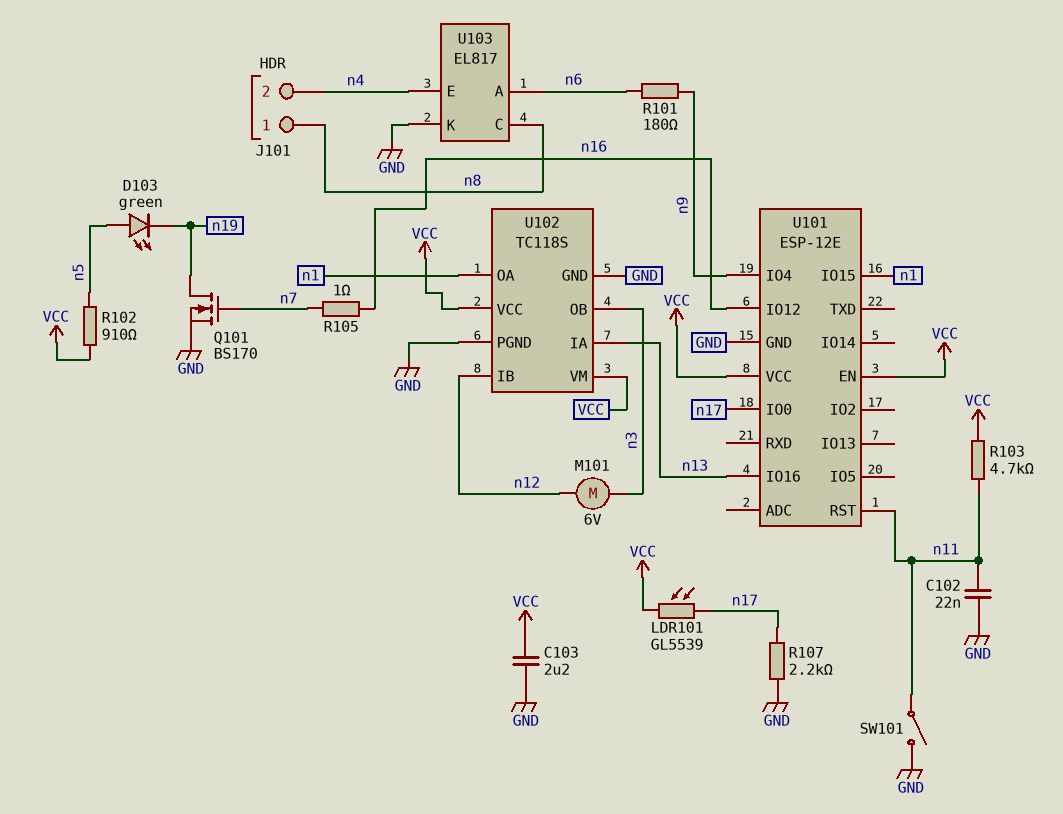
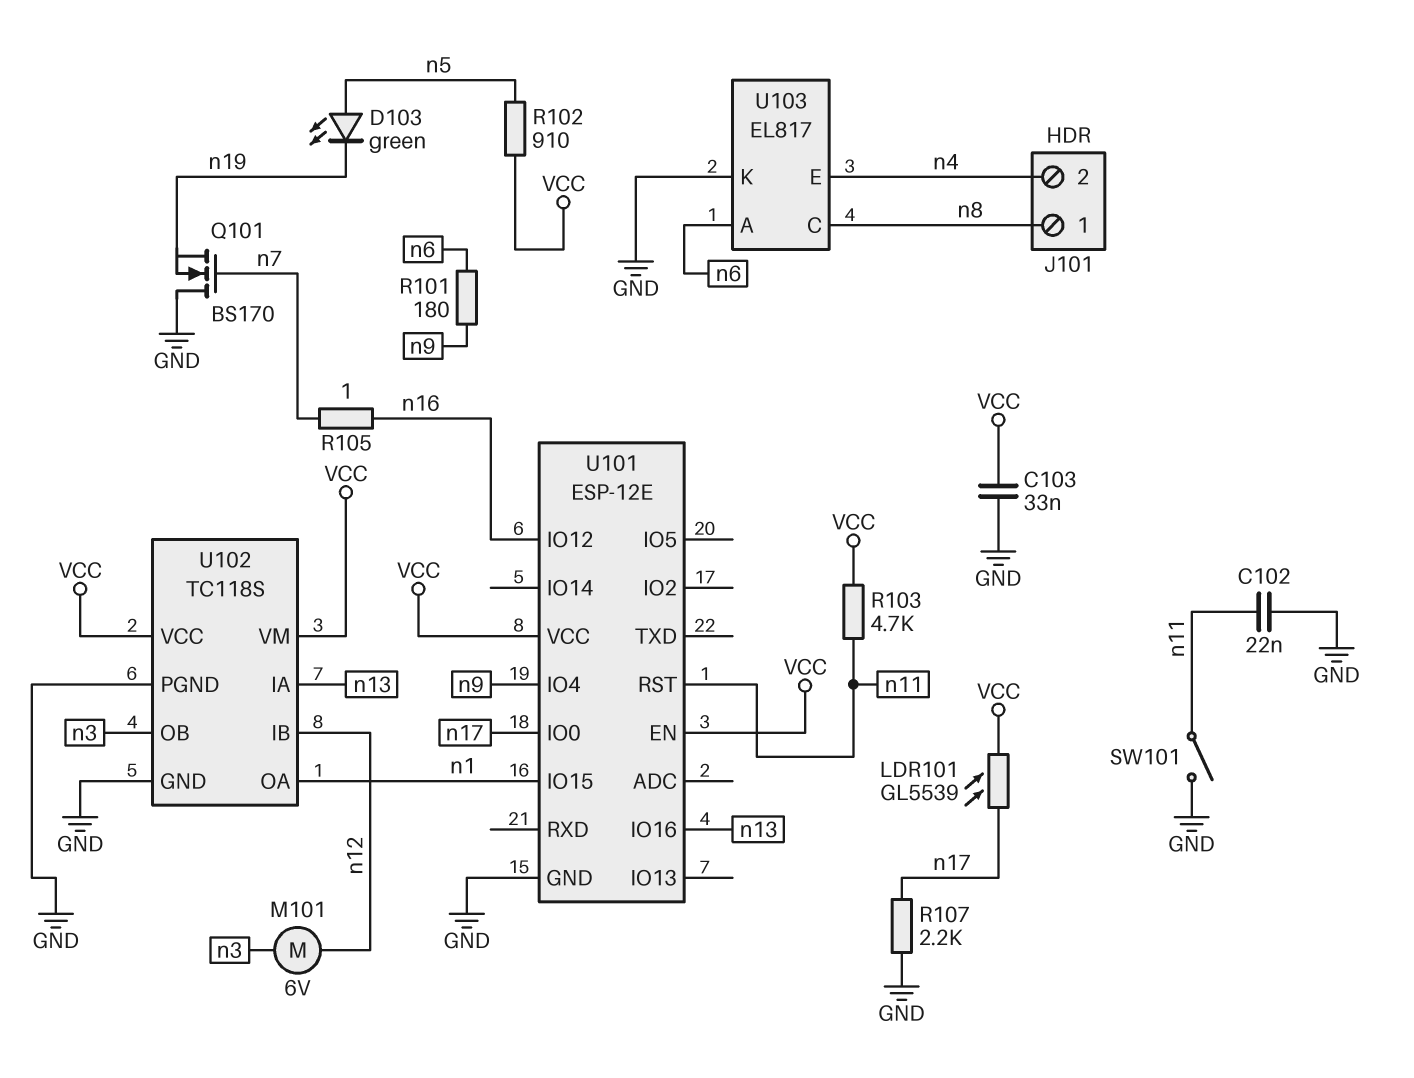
C103: 2.2uF (GND, VCC) -> 33nF (GND, VCC)
Q101: NMOS BS170 (G n7, D n19, S GND) -> NMOS BS170 (G n7, D GND, S n19)

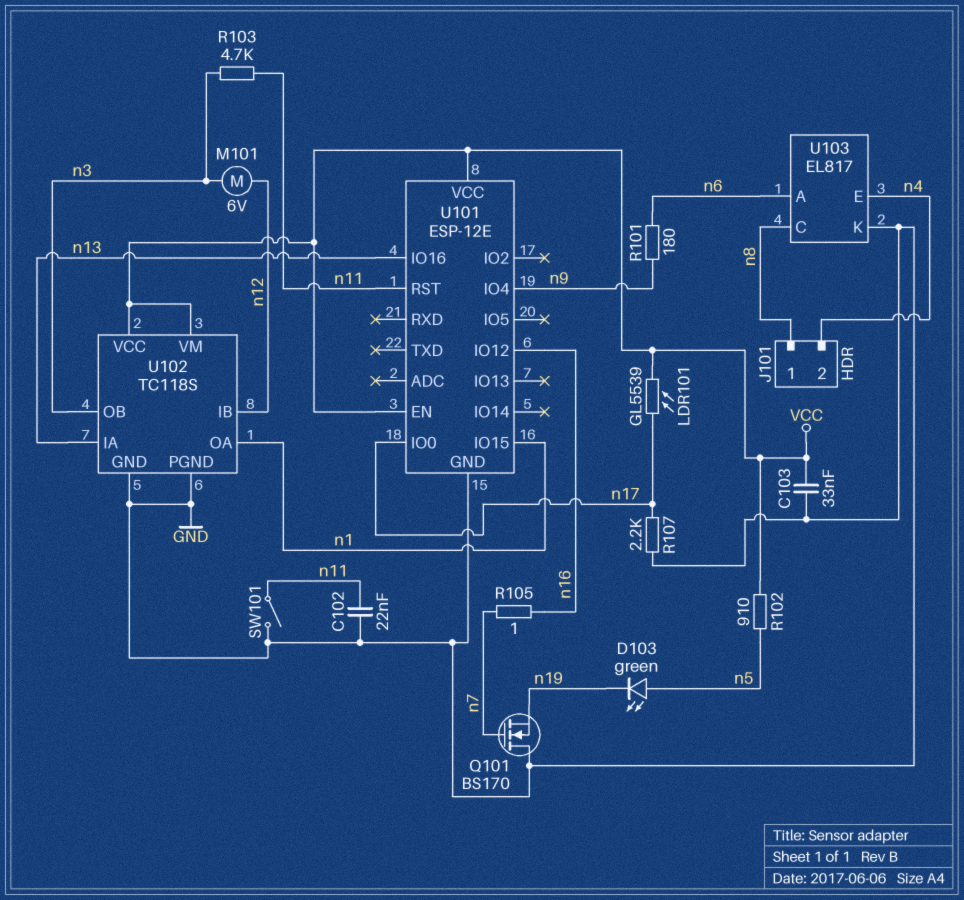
R103: 4.7k (VCC, n11) -> 4.7k (n3, n11)

